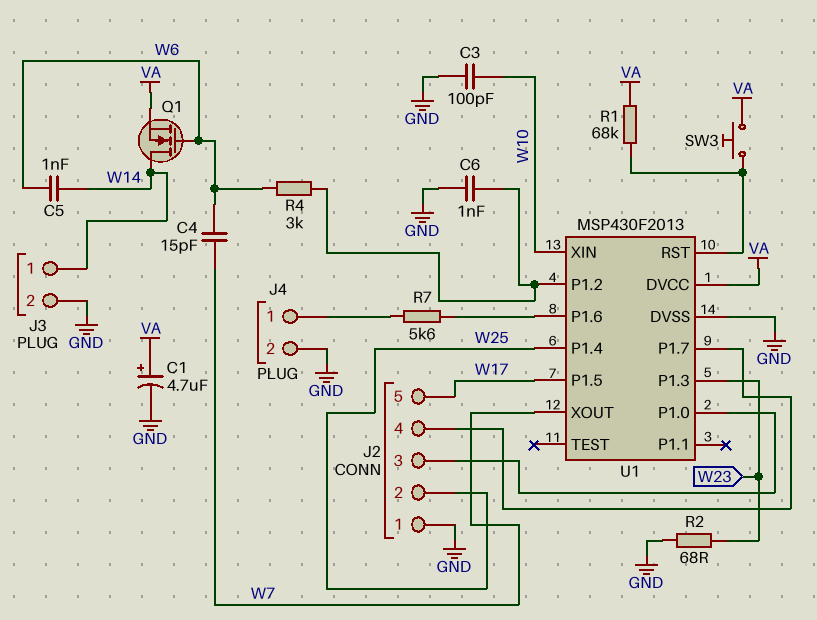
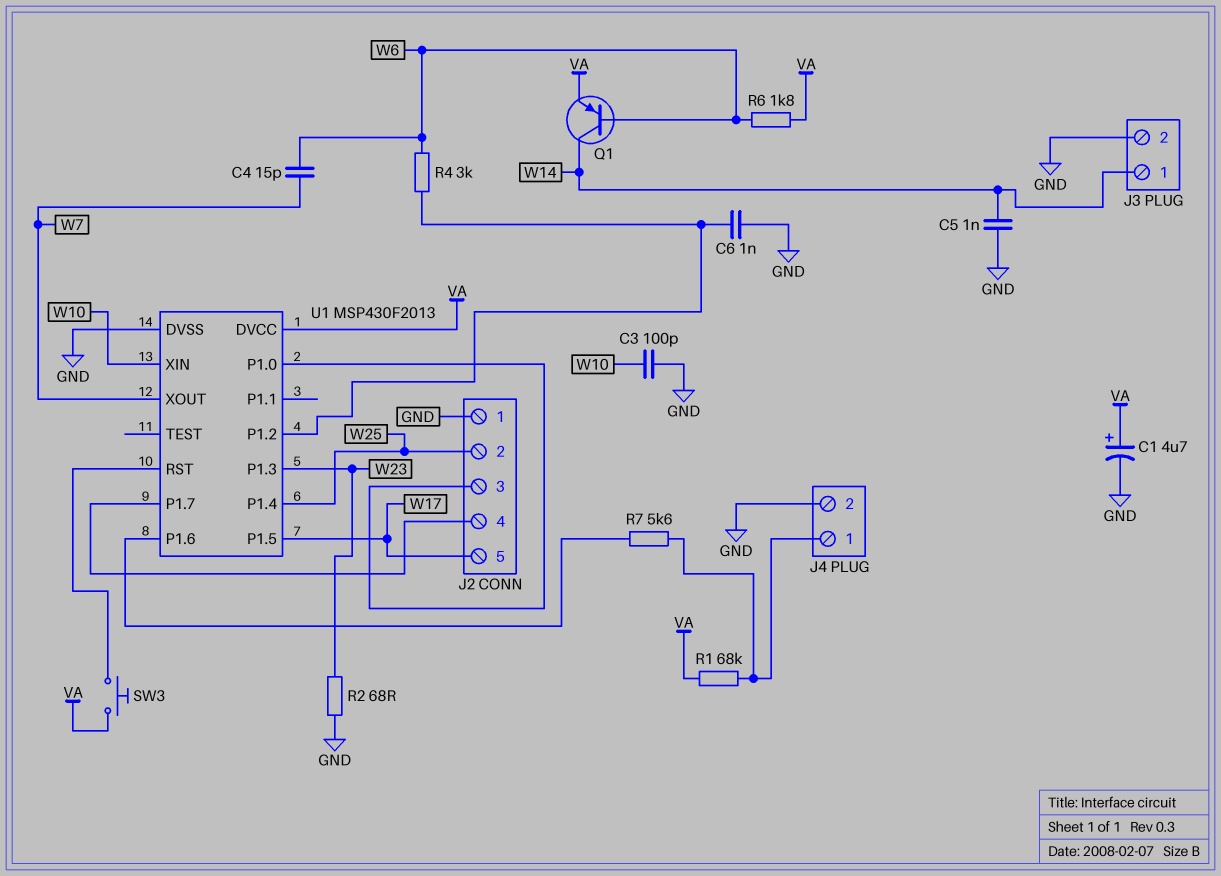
C5: 1nF (W6, W14) -> 1nF (GND, W14)
Q1: NMOS (G W6, D W14, S VA) -> PNP (B W6, C W14, E VA)
R1: 68k (U1/RST, VA) -> 68k (J4/1, VA)
R6: none -> 1.8k (VA, W6)

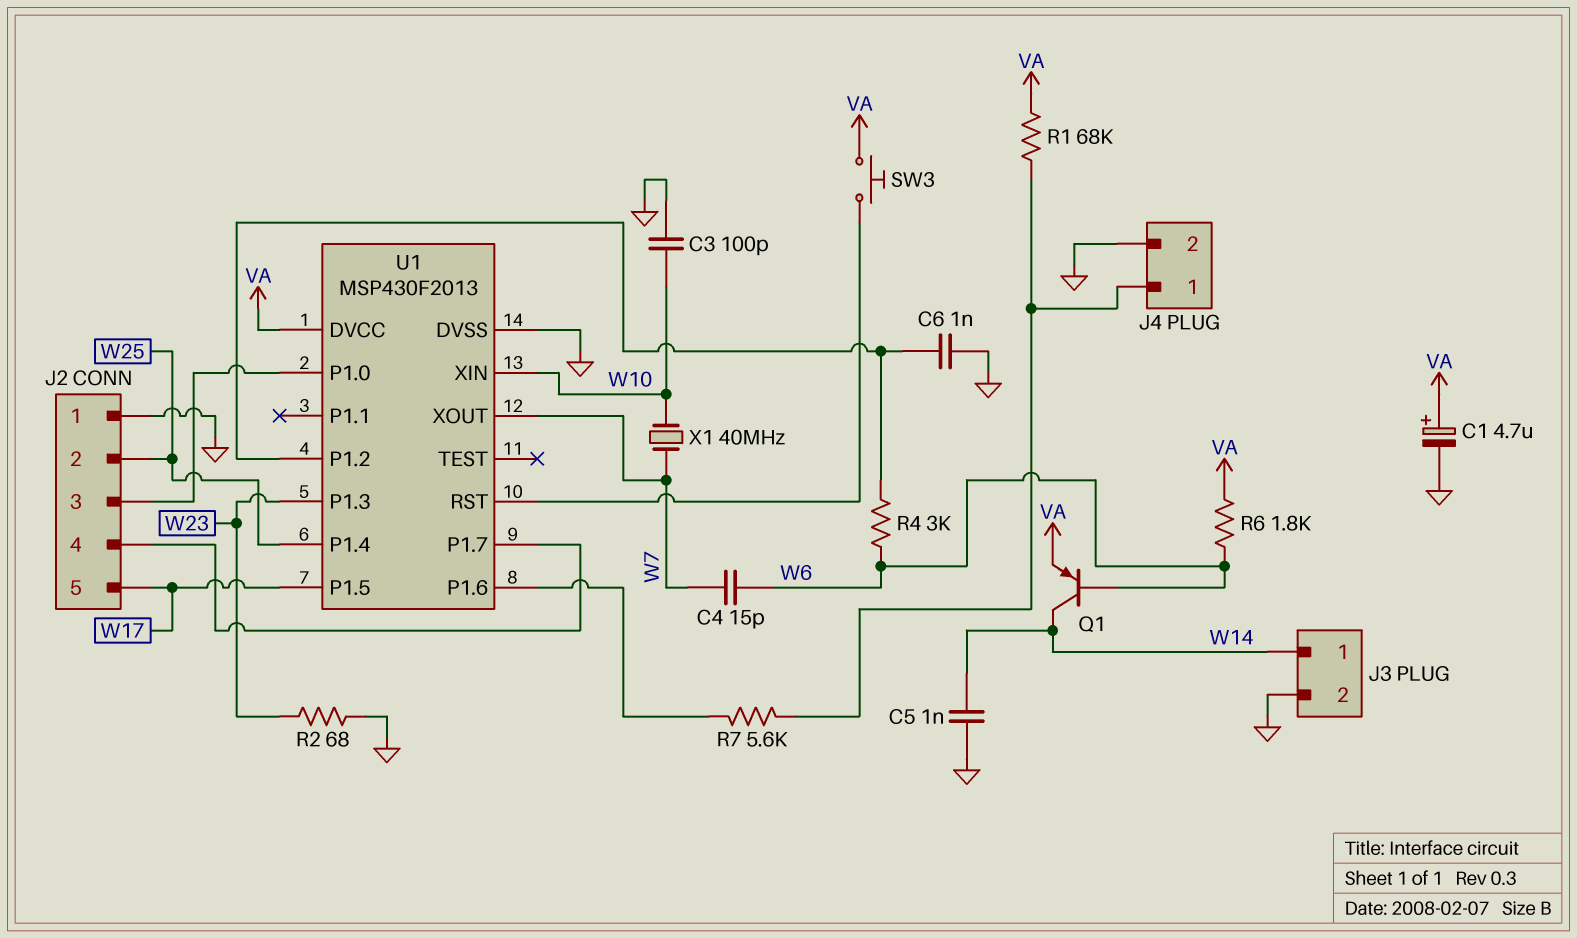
X1: none -> 40MHz (W7, W10)

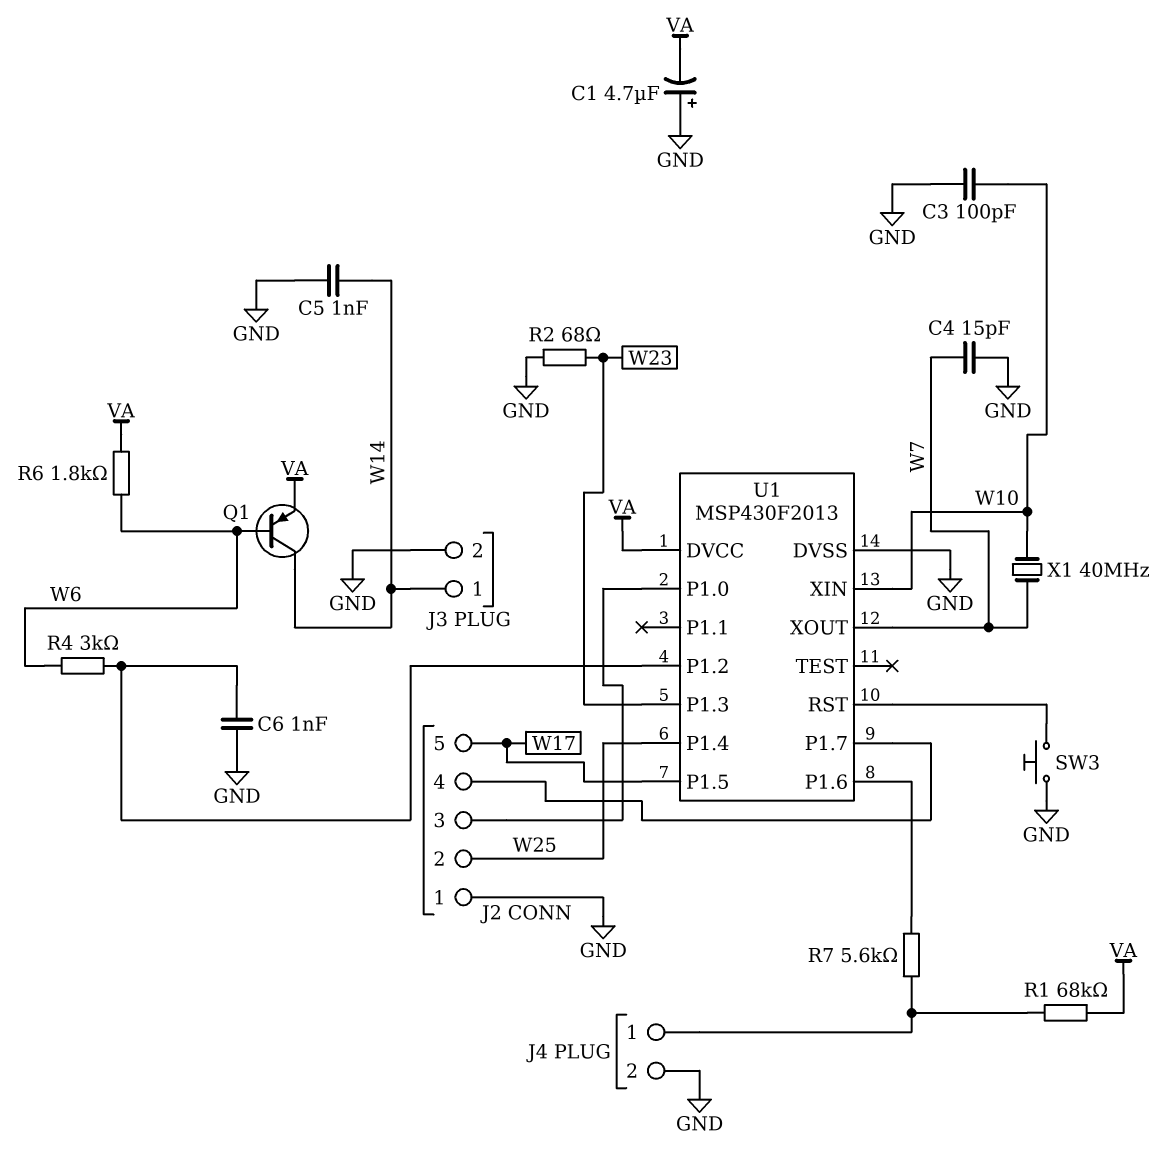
C1: 4.7uF (plus VA, minus GND) -> 4.7uF (plus GND, minus VA)
C4: 15pF (W6, W7) -> 15pF (GND, W7)
SW3: button (U1/RST, VA) -> button (GND, U1/RST)

